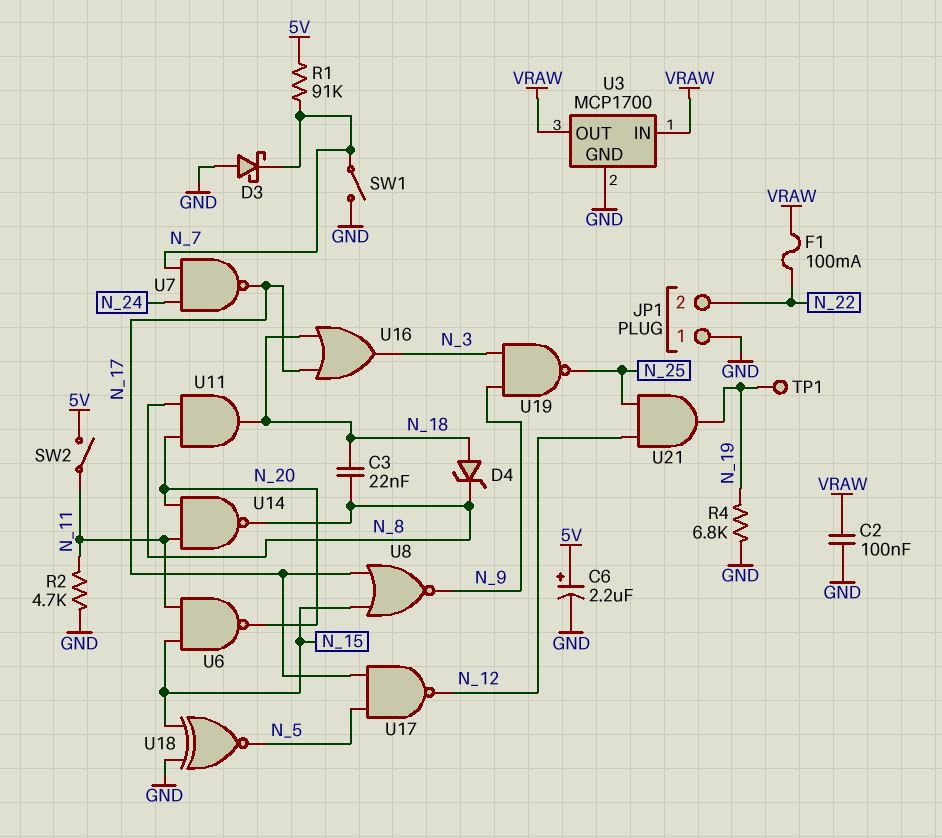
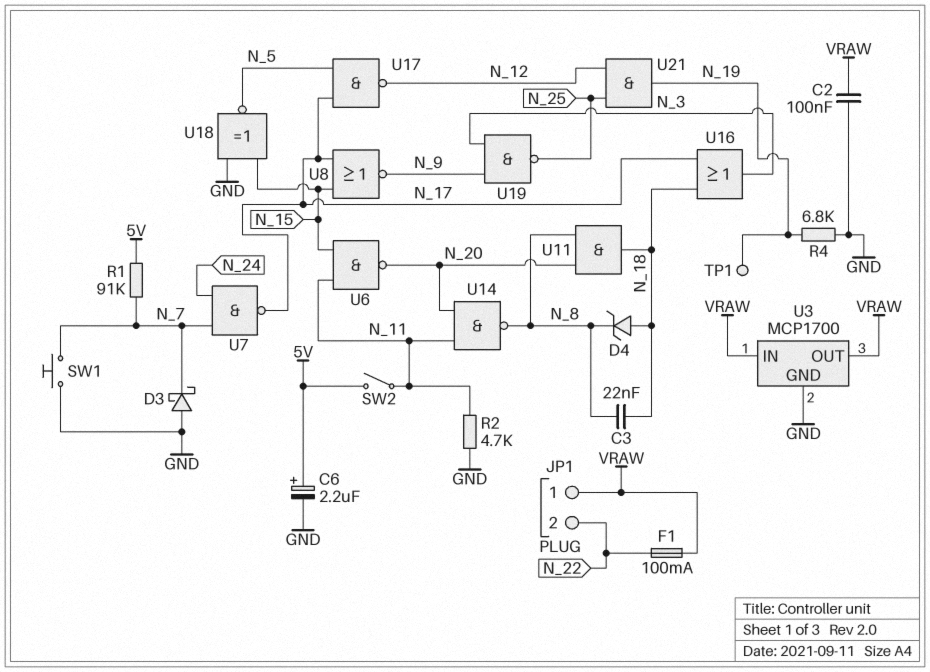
JP1 pin 1: GND -> VRAW
SW1: switch (GND, N_7) -> button (GND, N_7)

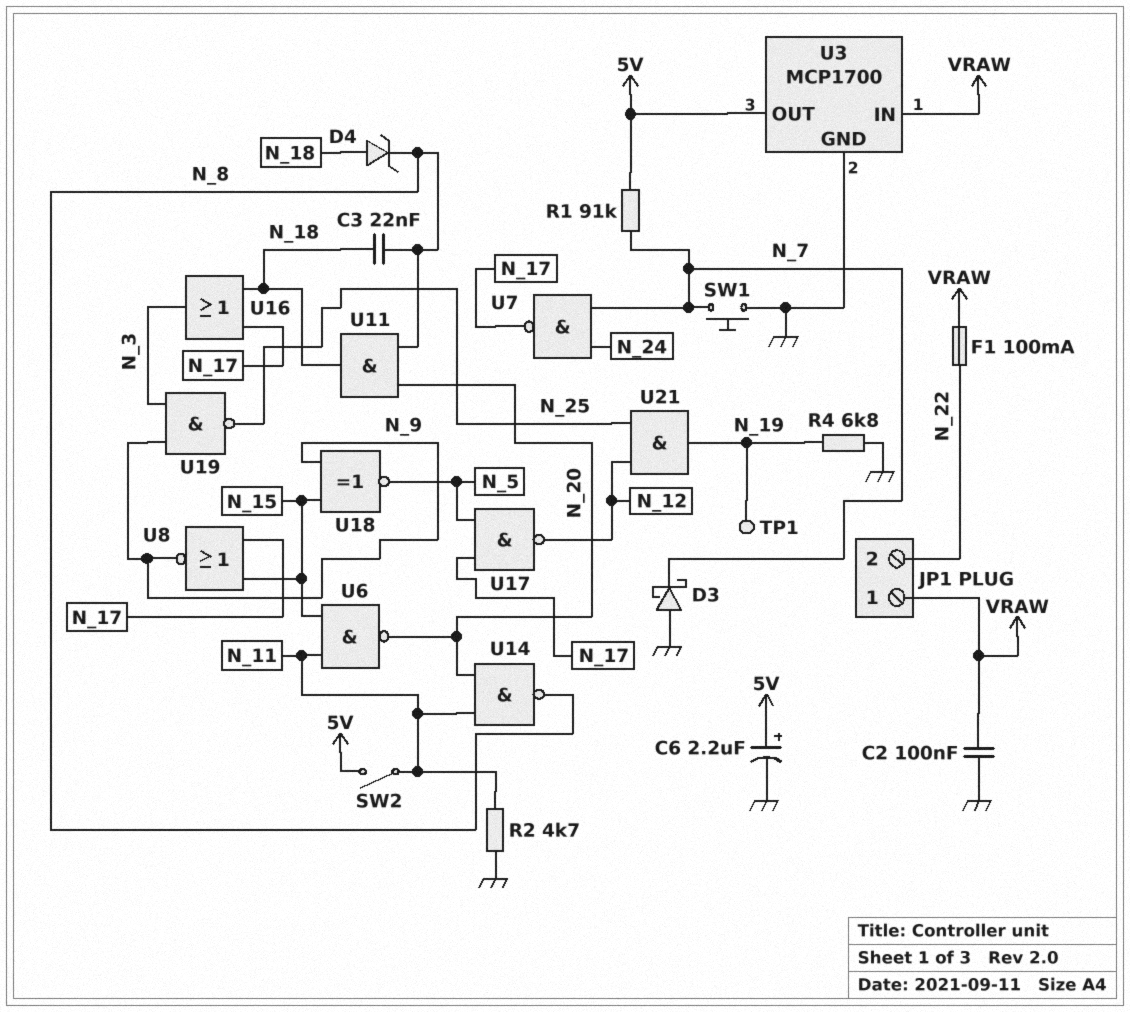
U3 pin OUT: VRAW -> 5V
U18: XNOR (in GND, in N_15, out N_5) -> XNOR (in N_9, in N_15, out N_5)

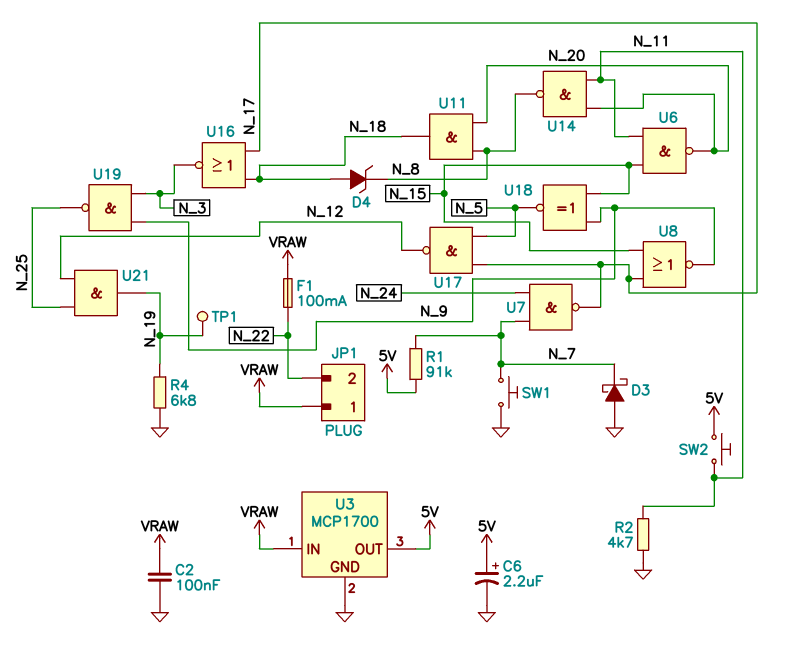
C3: 22nF (N_8, N_18) -> none
SW2: switch (5V, N_11) -> button (5V, N_11)
U16: OR (in N_17, in N_18, out N_3) -> NOR (in N_17, in N_18, out N_3)

